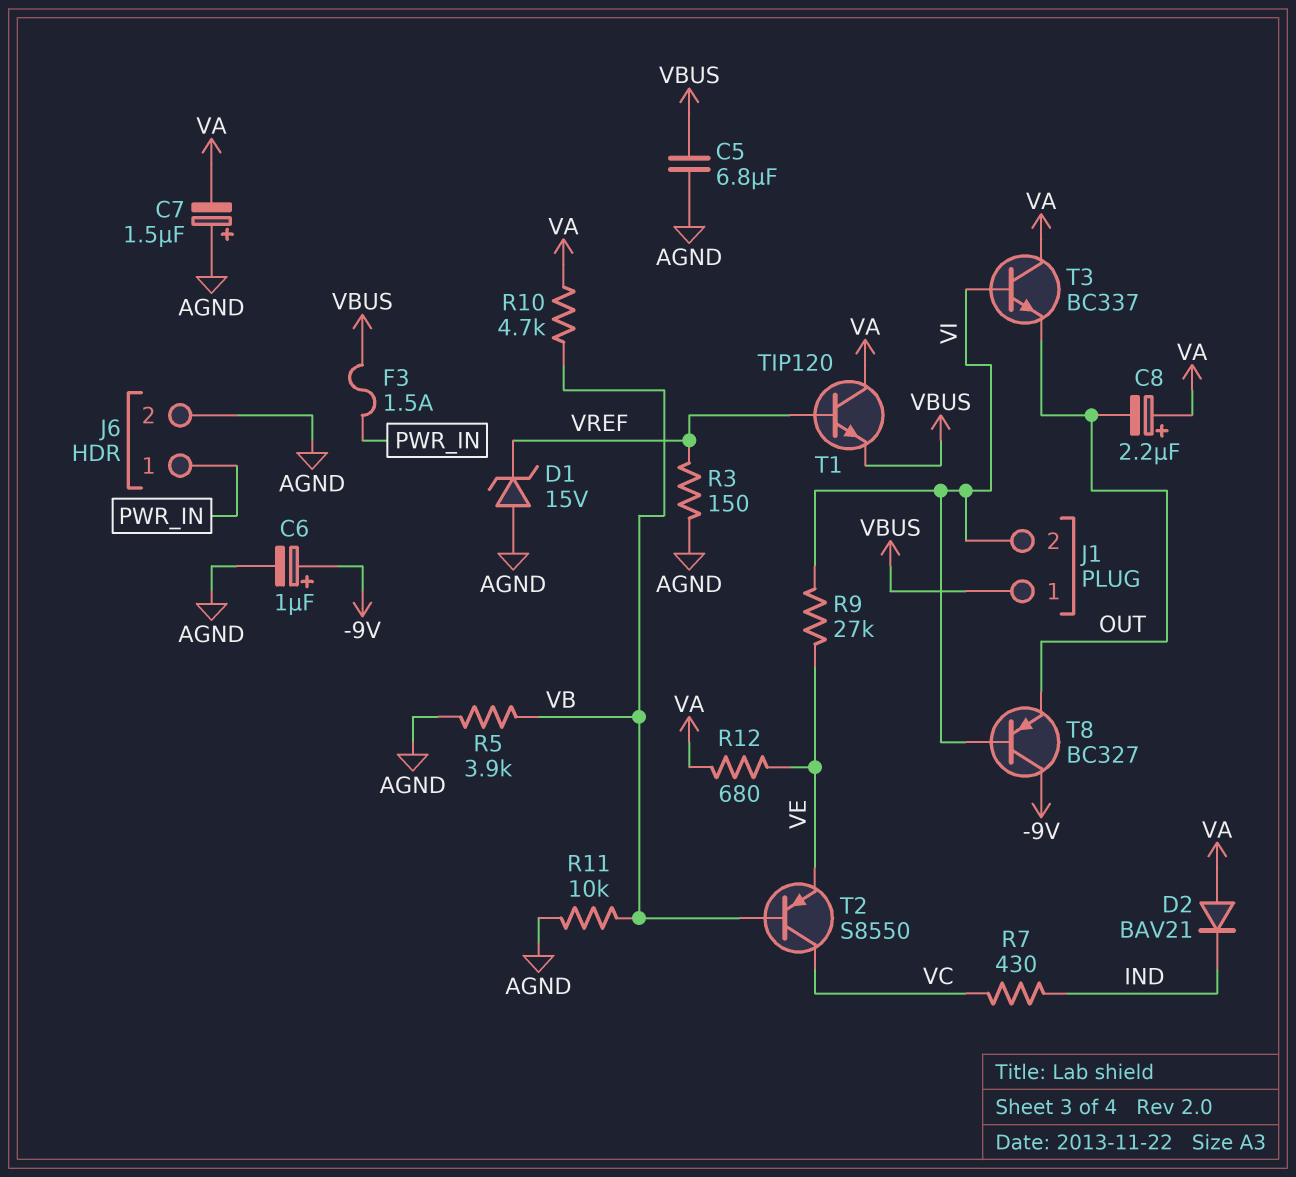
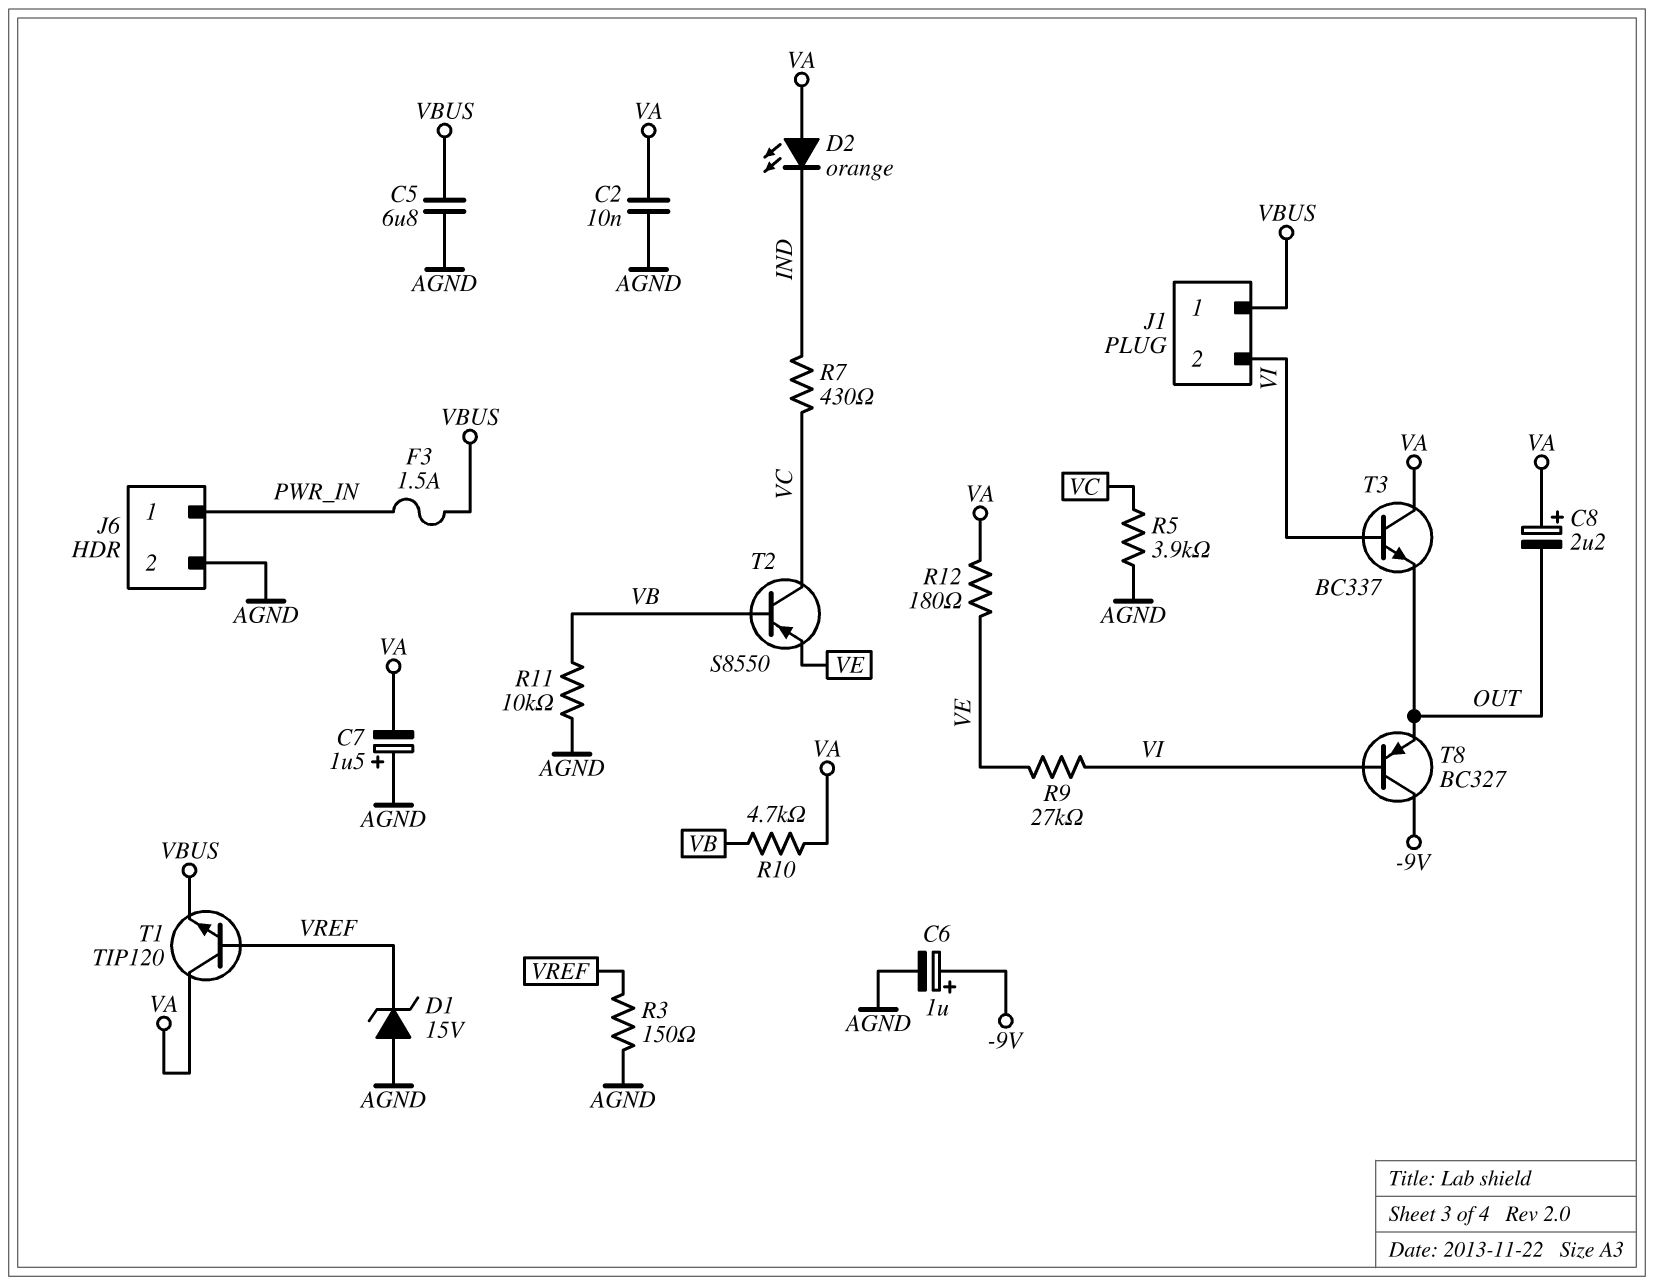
C2: none -> 10nF (AGND, VA)
D2: diode BAV21 (A VA, K IND) -> LED orange (A VA, K IND)
R5: 3.9k (AGND, VB) -> 3.9k (AGND, VC)
R12: 680 (VA, VE) -> 180 (VA, VE)

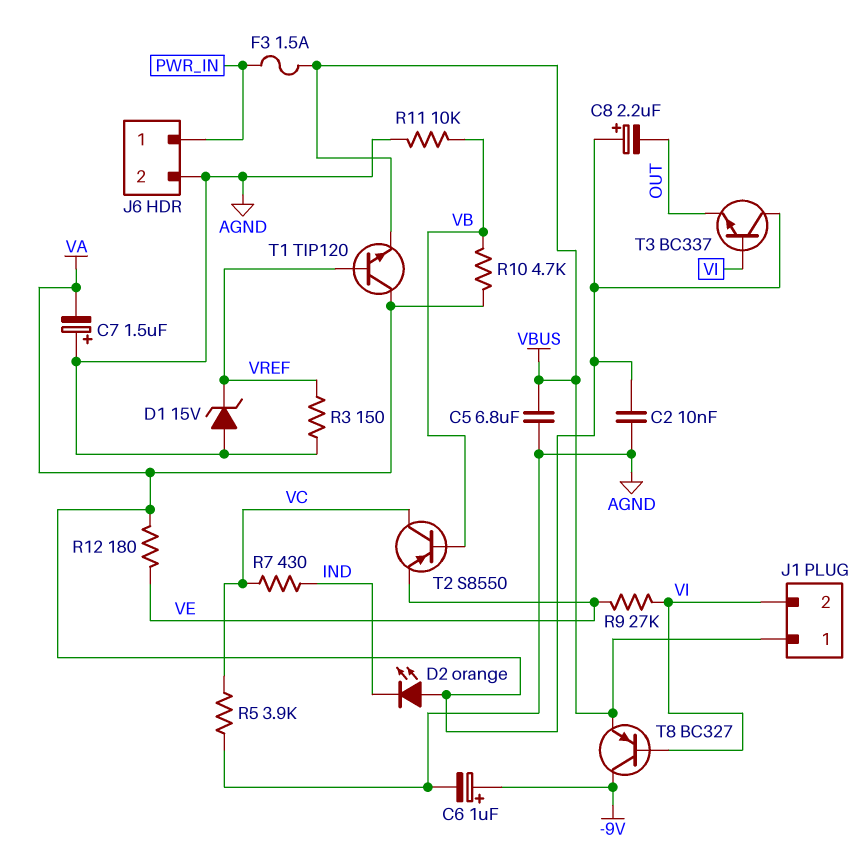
T8: PNP BC327 (B VI, C -9V, E OUT) -> PNP BC327 (B VI, C -9V, E VBUS)

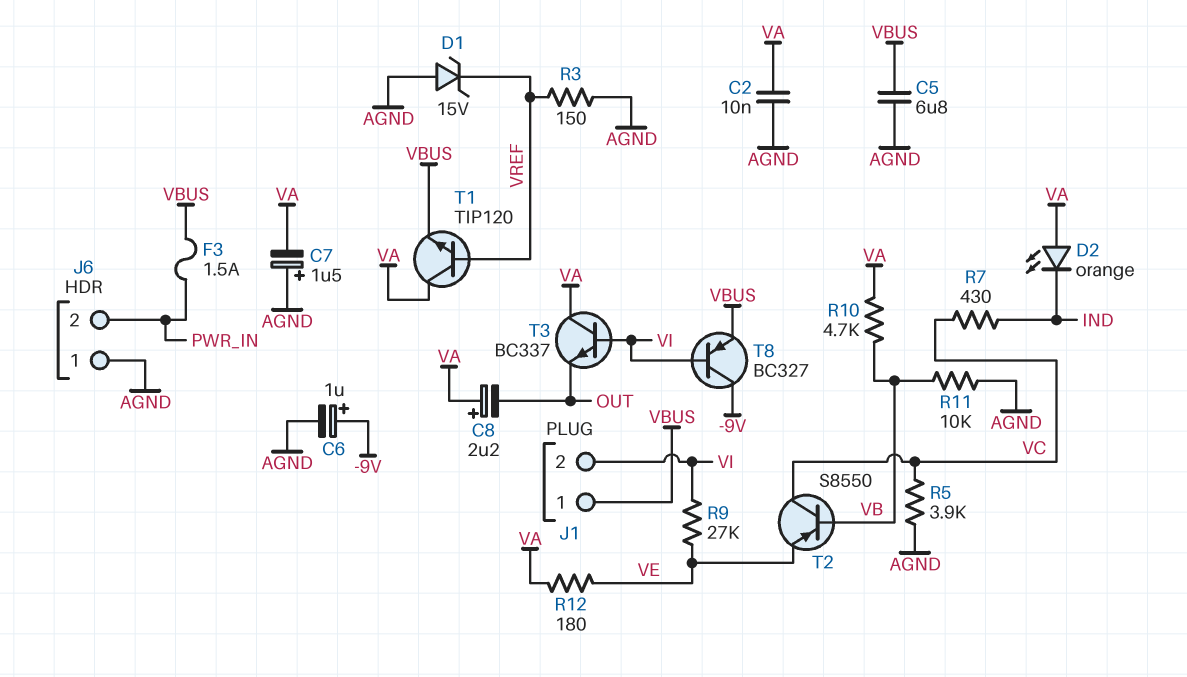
J6 pin 1: PWR_IN -> AGND
J6 pin 2: AGND -> PWR_IN

